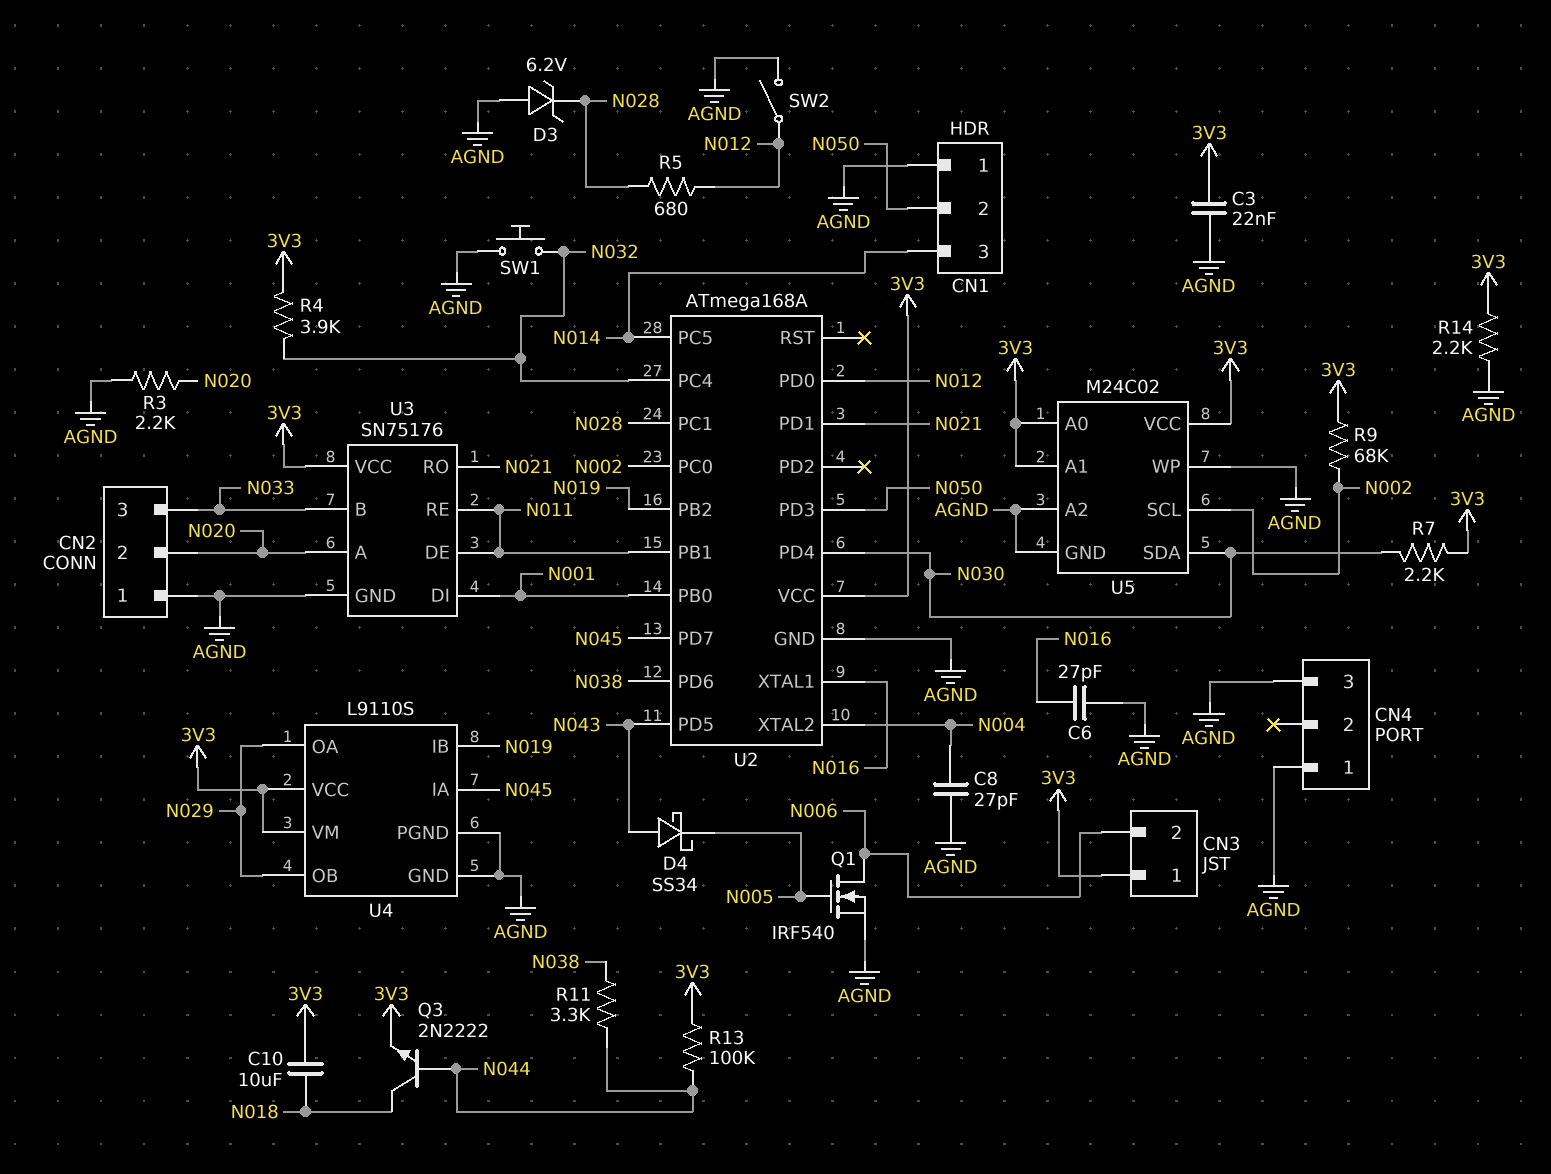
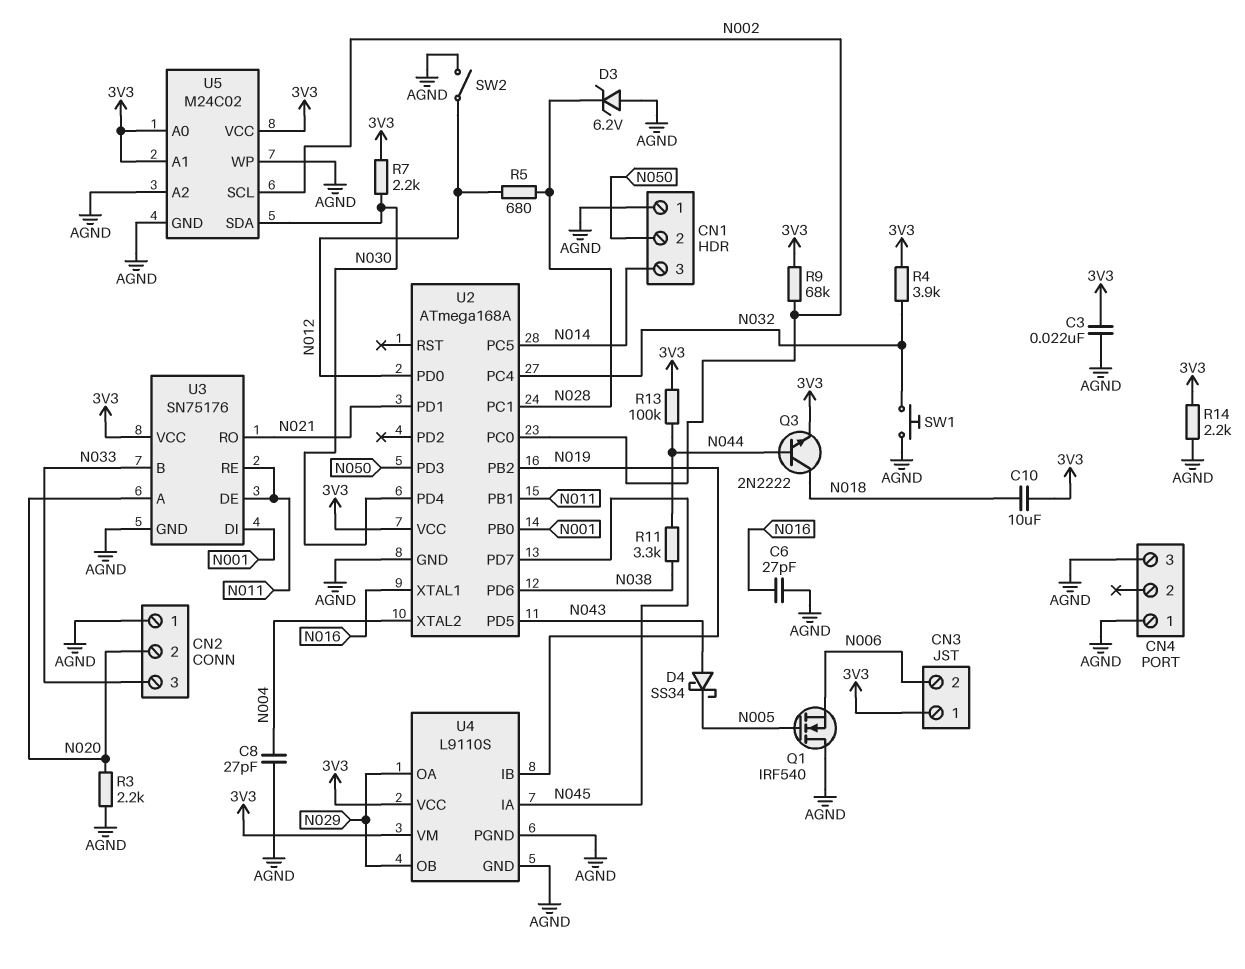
Q1: NMOS IRF540 (G N005, D N006, S AGND) -> NMOS IRF540 (G N005, D AGND, S N006)

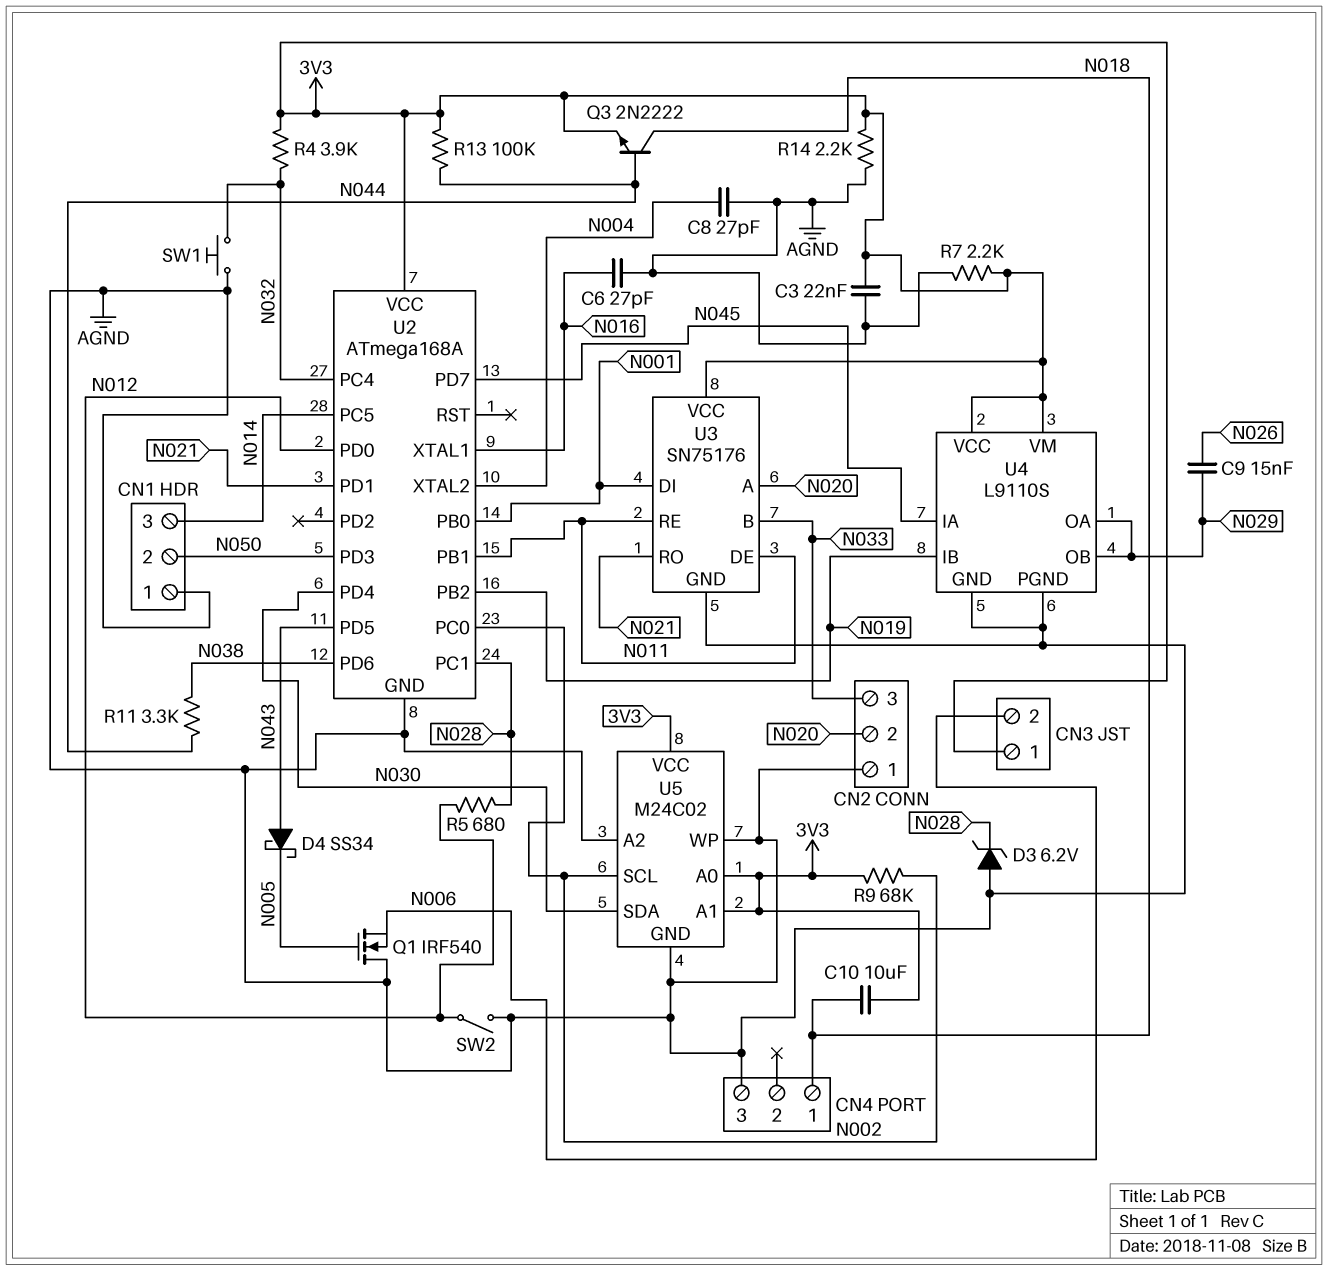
C9: none -> 15nF (N026, N029)
CN4 pin 1: AGND -> N018
R3: 2.2k (AGND, N020) -> none
R7: 2.2k (3V3, N030) -> 2.2k (3V3, AGND)

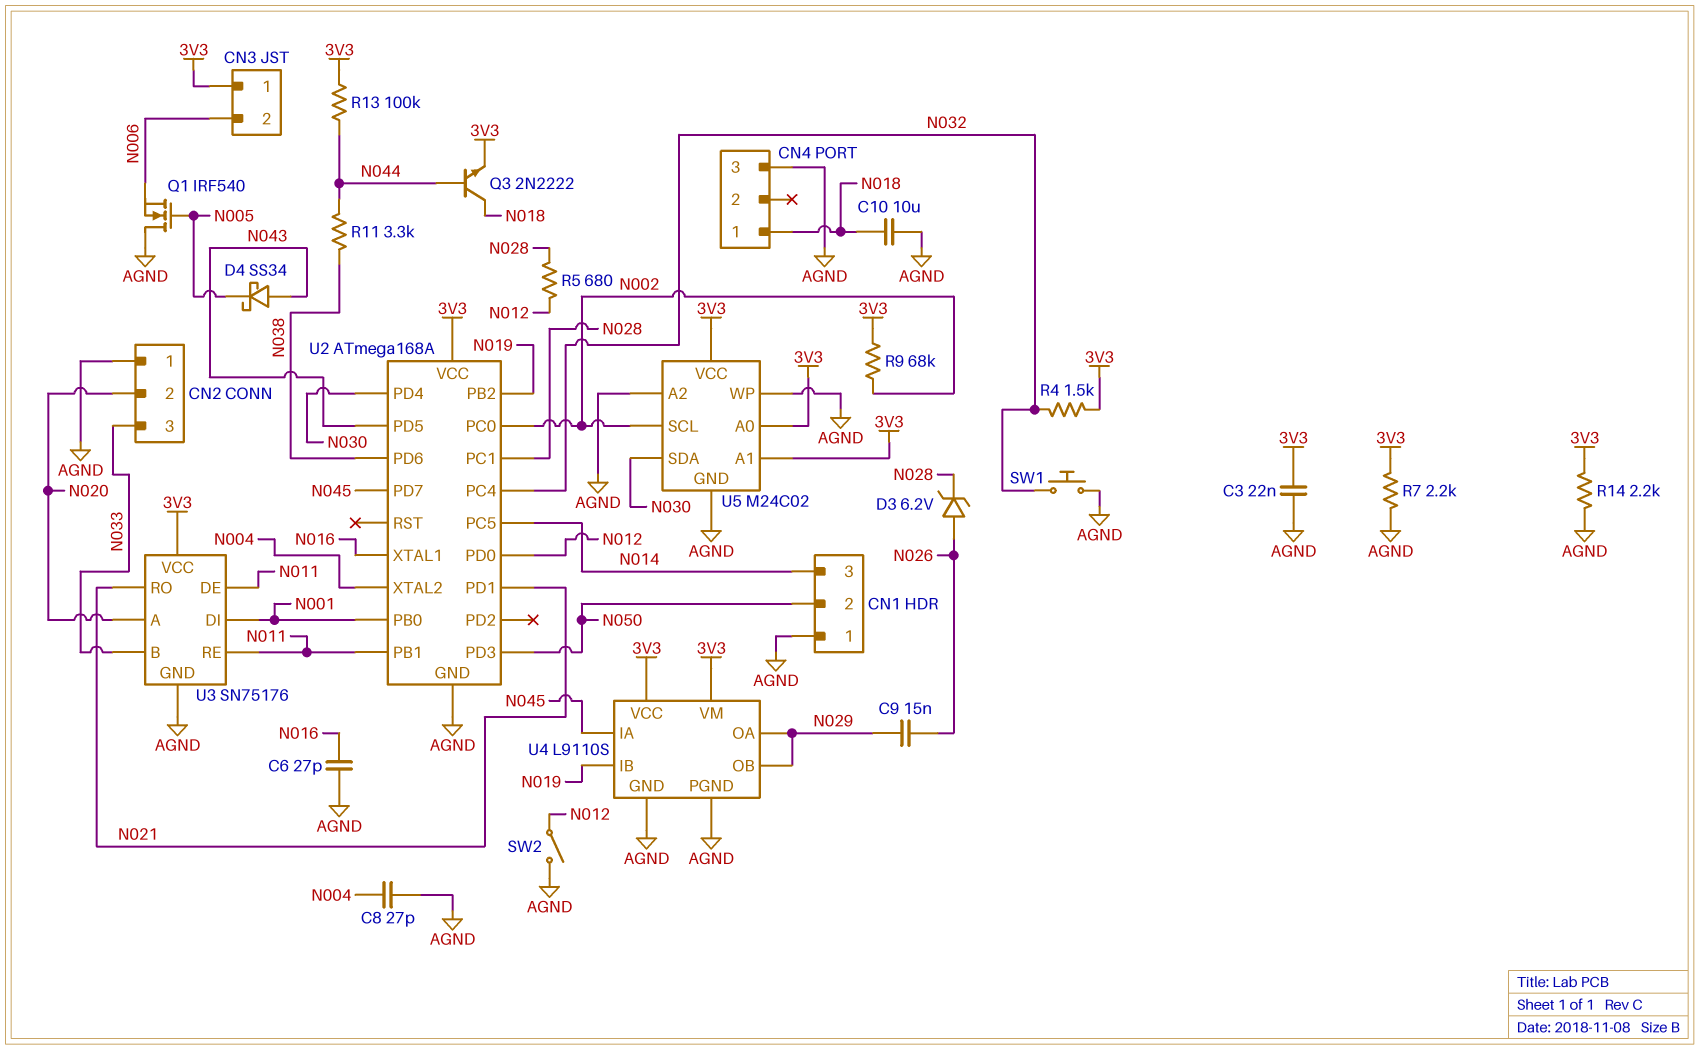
C10: 10uF (3V3, N018) -> 10uF (AGND, N018)
D3: zener 6.2V (A AGND, K N028) -> zener 6.2V (A N026, K N028)
R4: 3.9k (3V3, N032) -> 1.5k (3V3, N032)

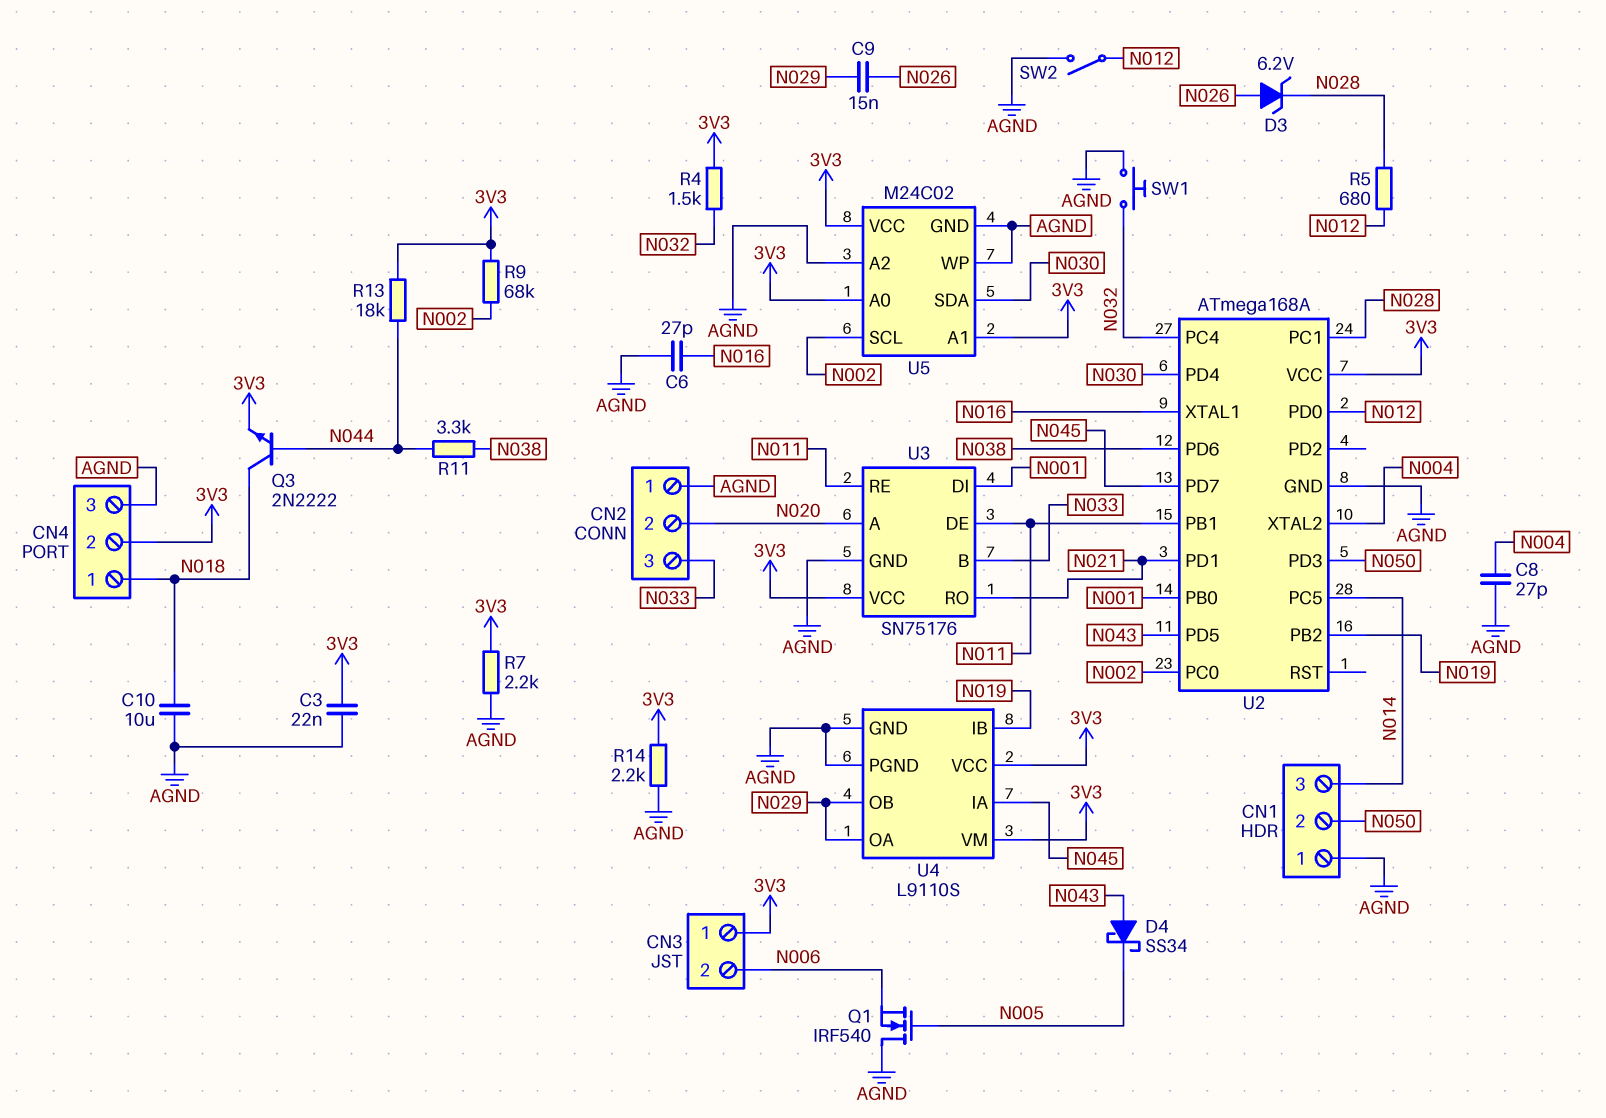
CN4 pin 2: none -> 3V3
R13: 100k (3V3, N044) -> 18k (3V3, N044)

